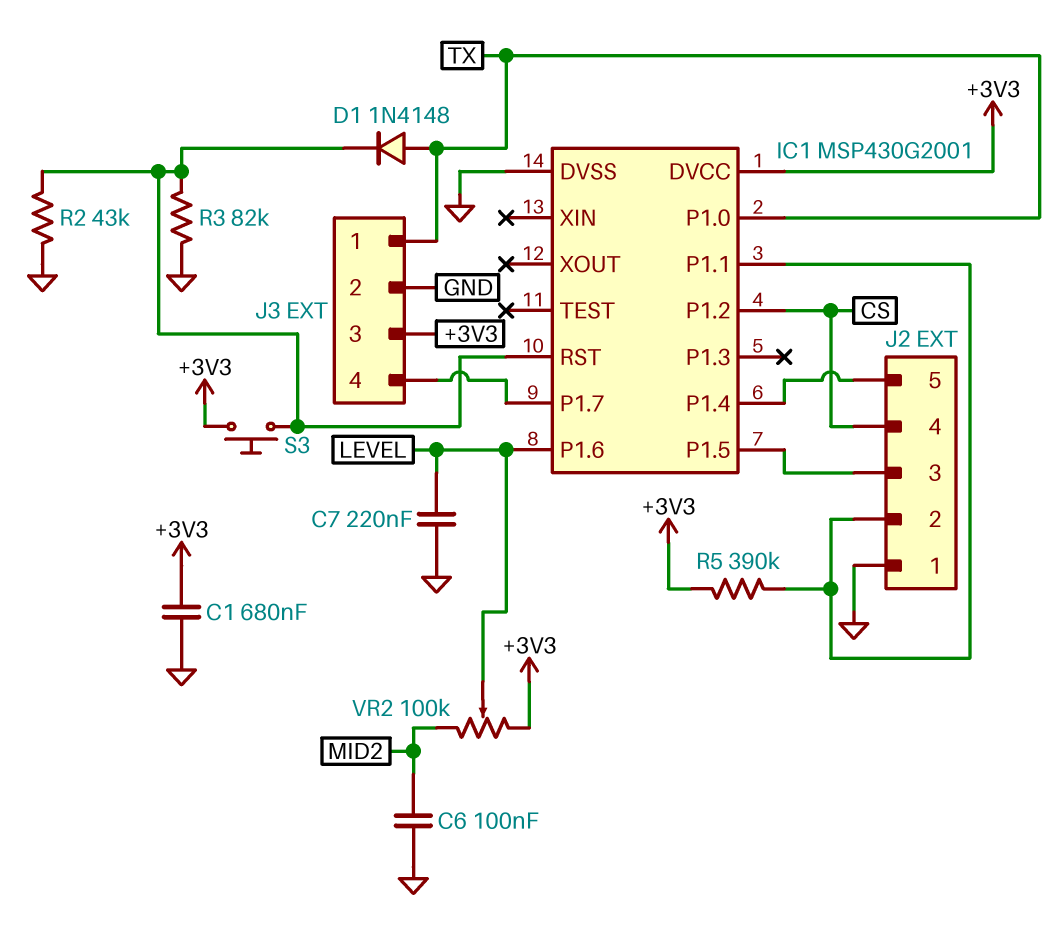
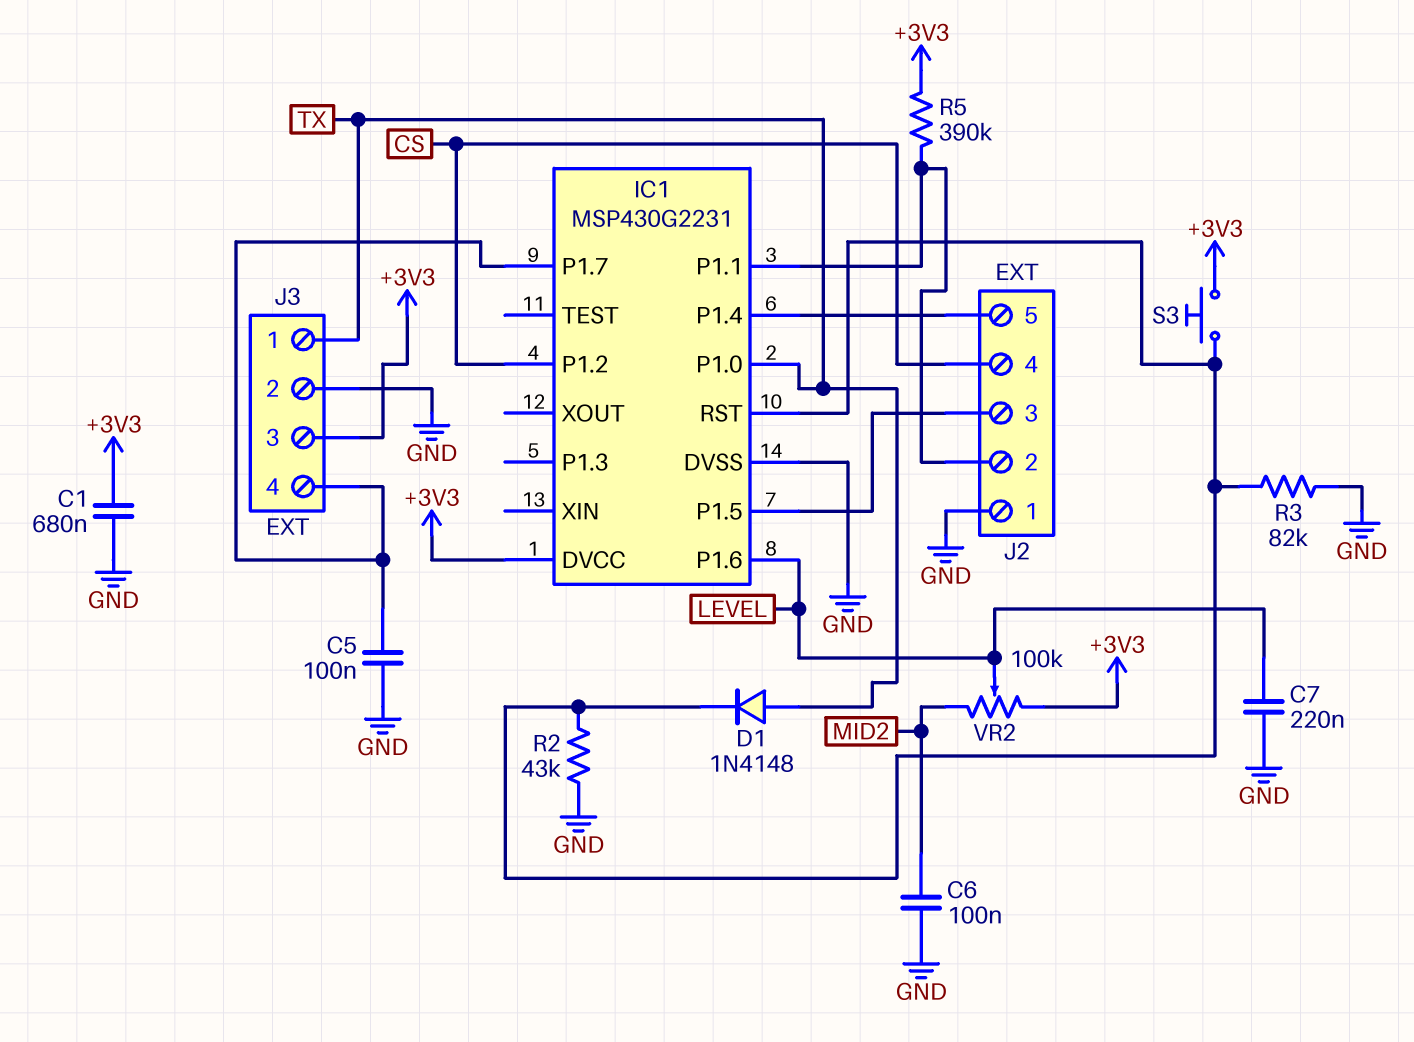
C5: none -> 100nF (GND, IC1/P1.7)
IC1: MSP430G2001 -> MSP430G2231

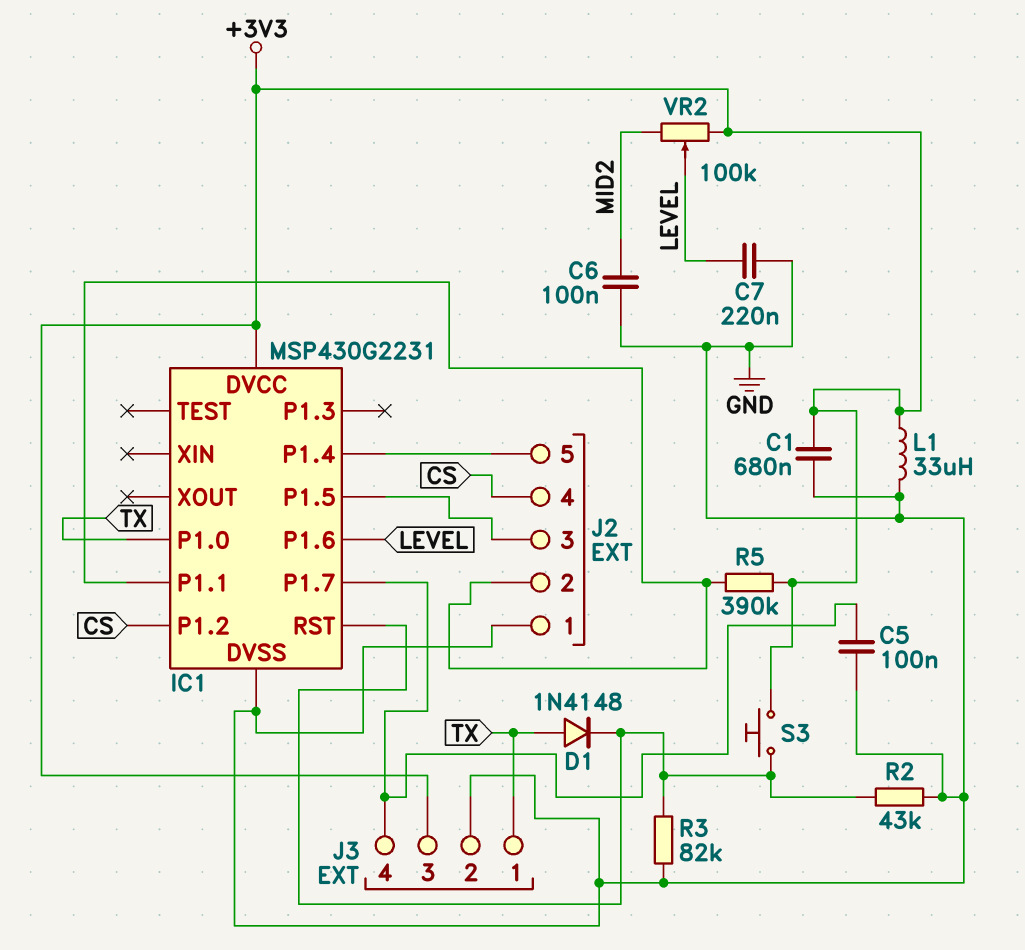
L1: none -> 33uH (+3V3, GND)

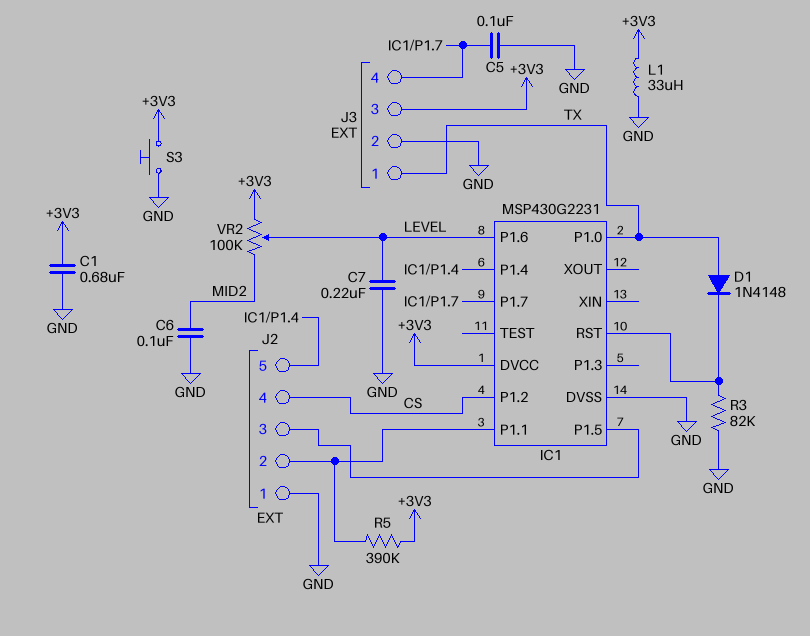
R2: 43k (GND, IC1/RST) -> none
S3: button (+3V3, IC1/RST) -> button (+3V3, GND)

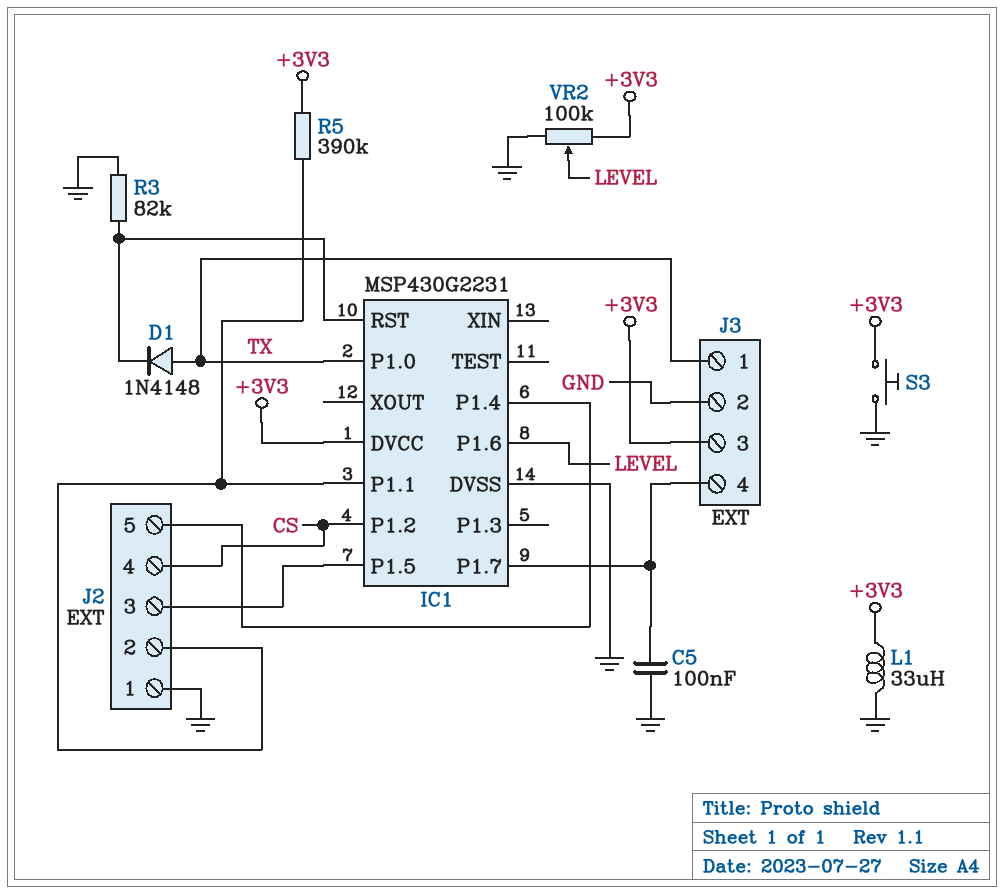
C1: 680nF (+3V3, GND) -> none
C6: 100nF (GND, MID2) -> none
C7: 220nF (GND, LEVEL) -> none
VR2: 100k (+3V3, MID2, wiper LEVEL) -> 100k (+3V3, GND, wiper LEVEL)

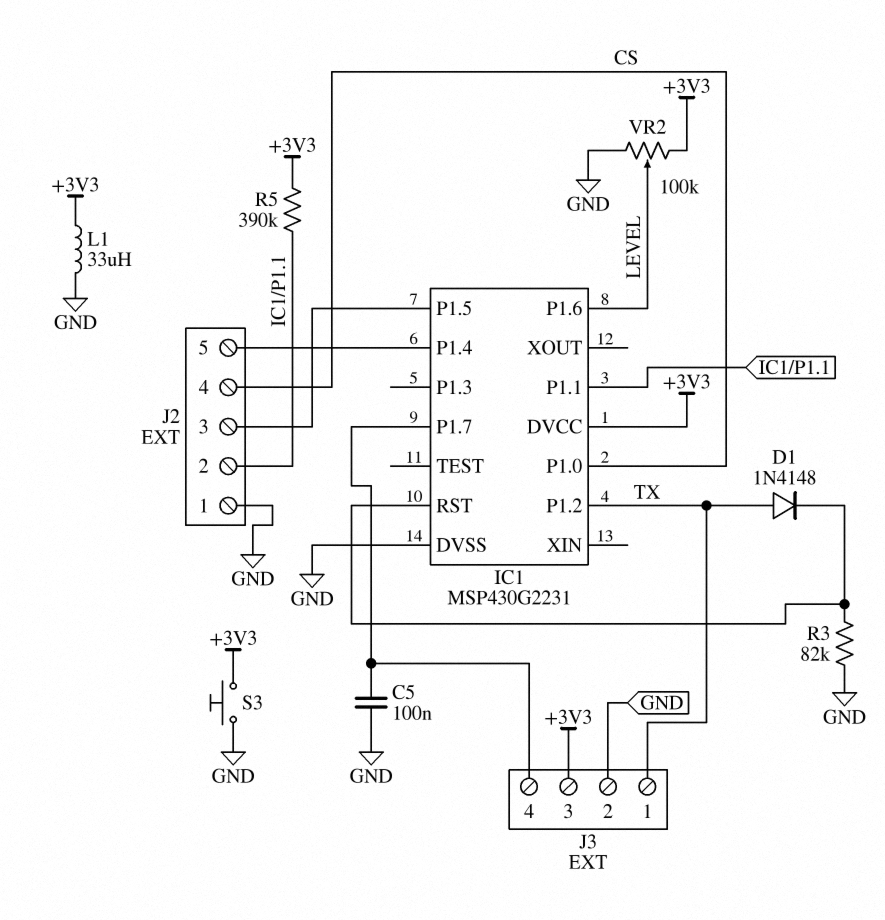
IC1 pin P1.0: TX -> CS
IC1 pin P1.2: CS -> TX

